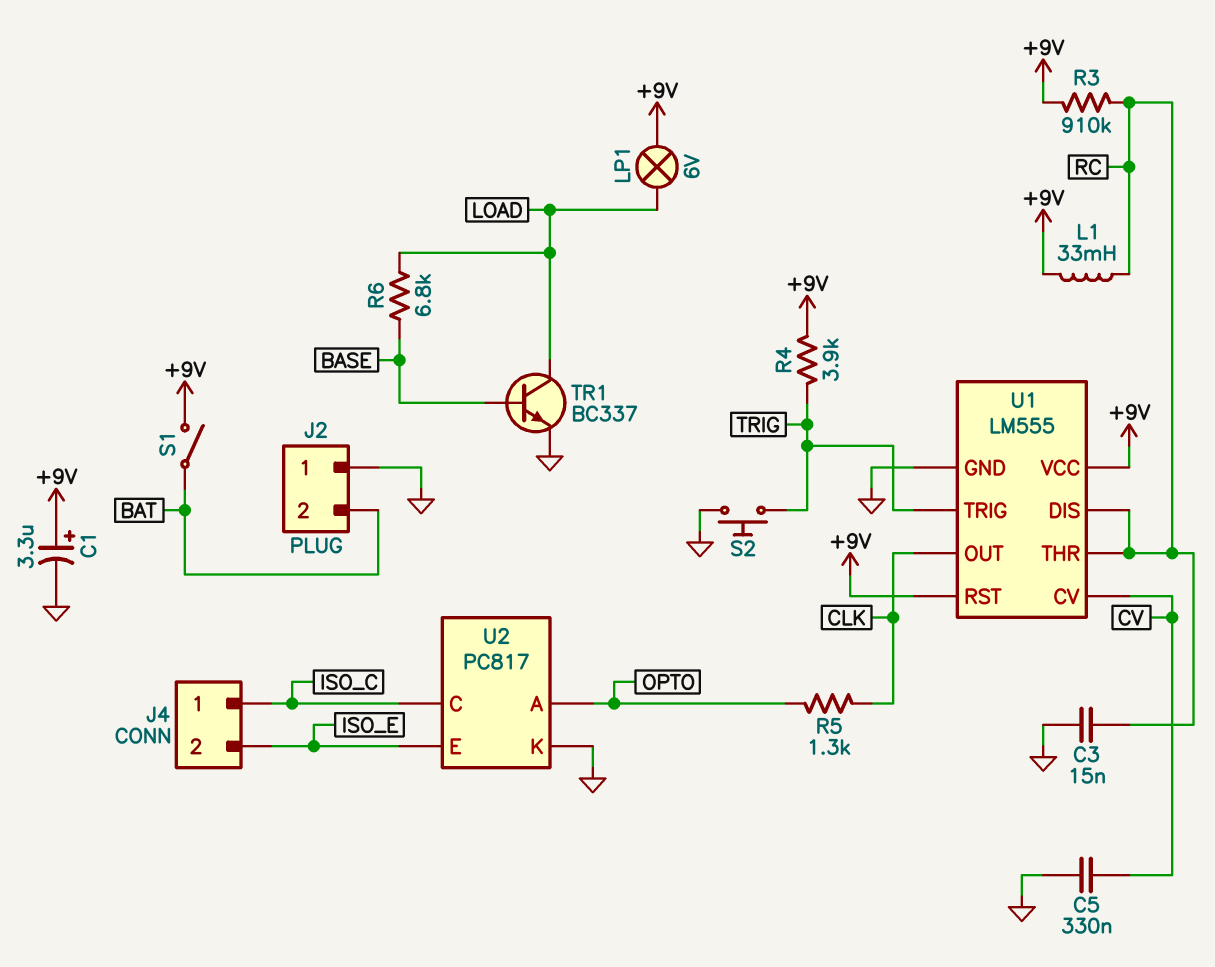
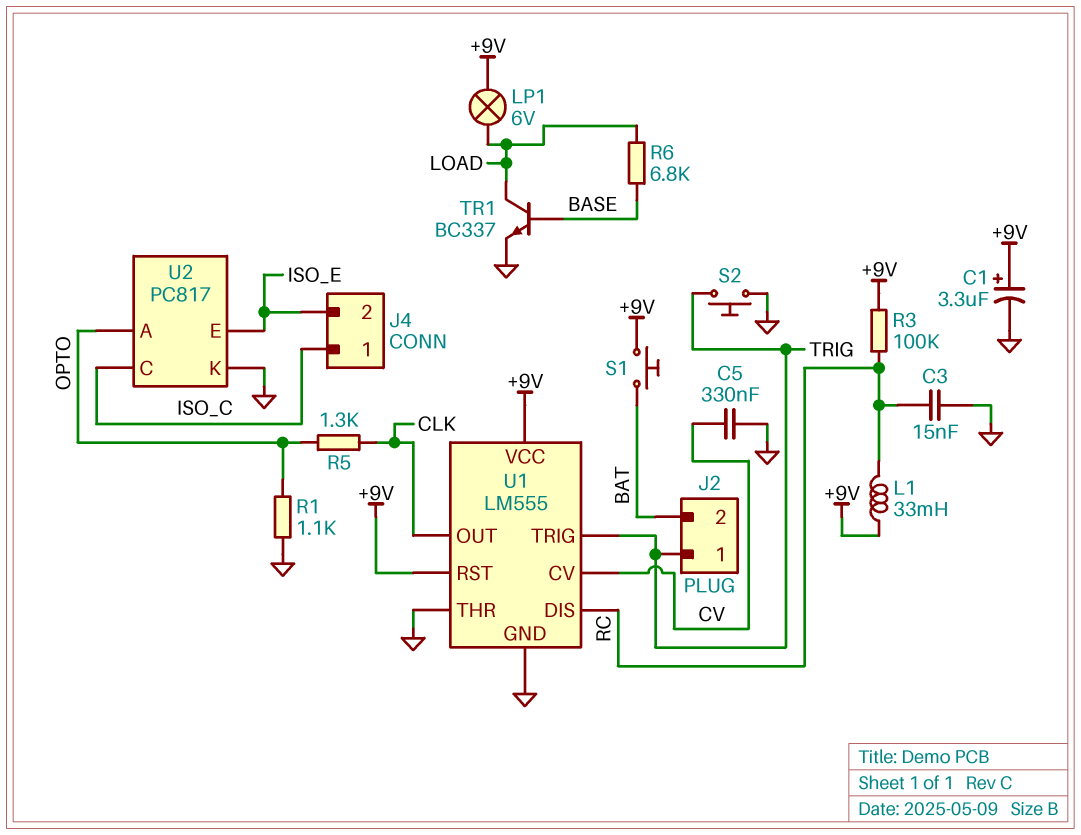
J2 pin 1: GND -> TRIG
R1: none -> 1.1k (GND, OPTO)
R3: 910k (+9V, RC) -> 100k (+9V, RC)
R4: 3.9k (+9V, TRIG) -> none
S1: switch (+9V, BAT) -> button (+9V, BAT)
U1 pin THR: RC -> GND

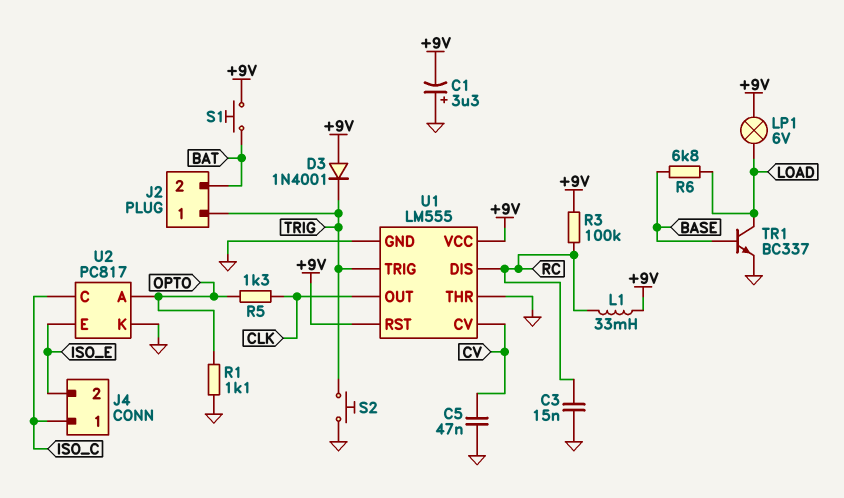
C1: 3.3uF (plus +9V, minus GND) -> 3.3uF (plus GND, minus +9V)
C5: 330nF (CV, GND) -> 47nF (CV, GND)
D3: none -> diode 1N4001 (A +9V, K TRIG)

